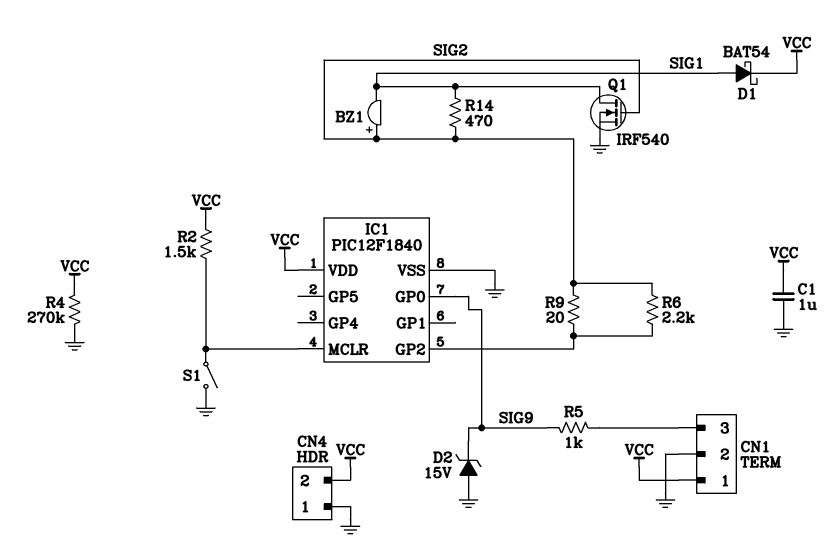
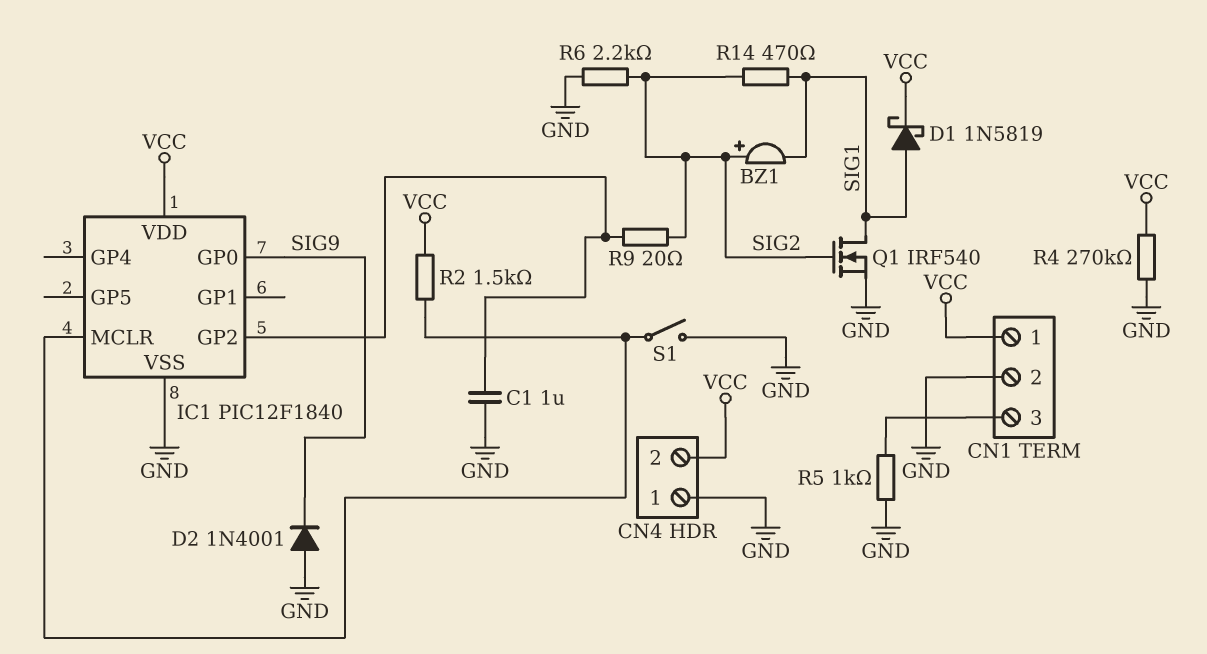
C1: 1uF (GND, VCC) -> 1uF (GND, IC1/GP2)
D1: schottky BAT54 (A SIG1, K VCC) -> schottky 1N5819 (A SIG1, K VCC)
D2: zener 15V (A GND, K SIG9) -> diode 1N4001 (A GND, K SIG9)
R5: 1k (CN1/3, SIG9) -> 1k (CN1/3, GND)
R6: 2.2k (IC1/GP2, SIG2) -> 2.2k (GND, SIG2)

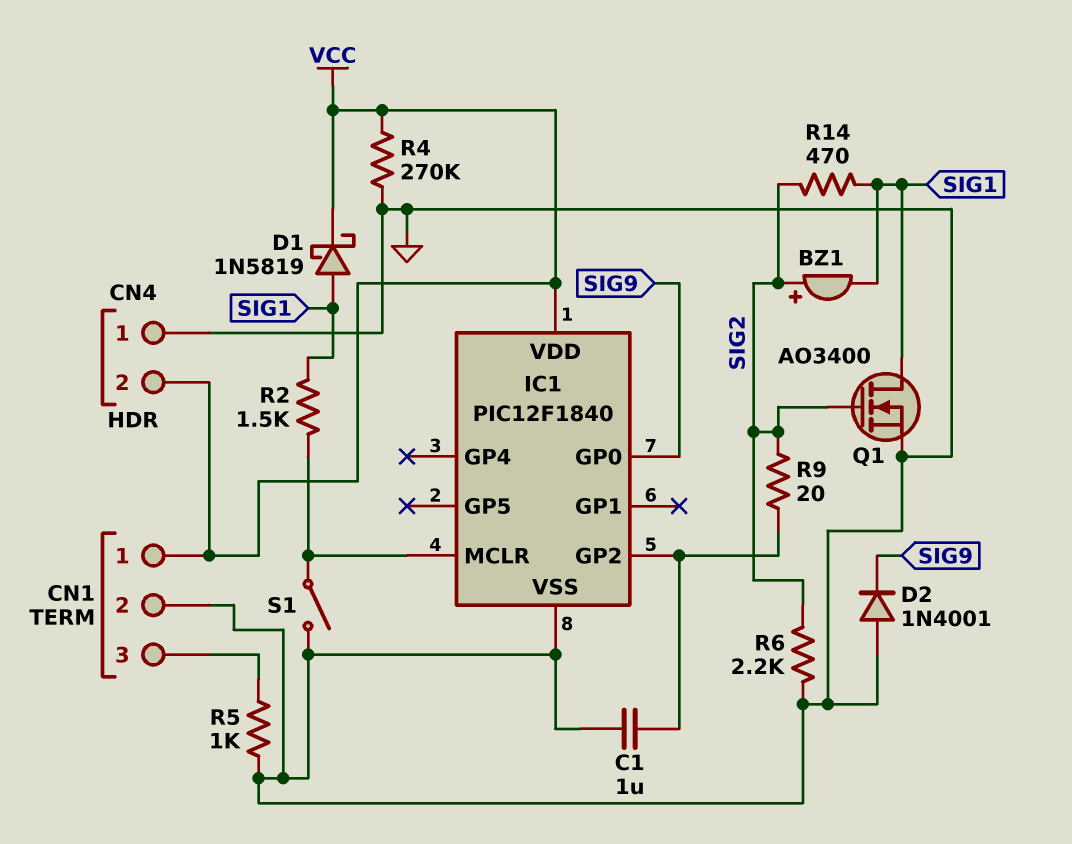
Q1: NMOS IRF540 (G SIG2, D SIG1, S GND) -> NMOS AO3400 (G SIG2, D SIG1, S GND)
R2: 1.5k (IC1/MCLR, VCC) -> 1.5k (IC1/MCLR, SIG1)

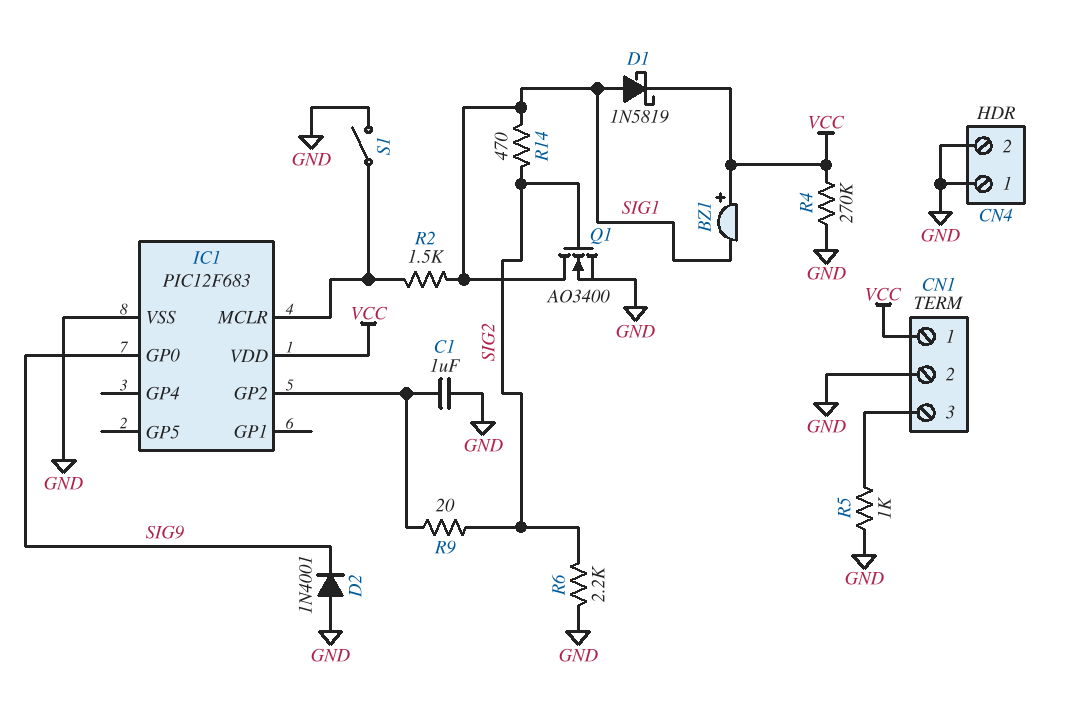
BZ1: buzzer (plus SIG2, minus SIG1) -> buzzer (plus VCC, minus SIG1)
CN4 pin 2: VCC -> GND
IC1: PIC12F1840 -> PIC12F683

